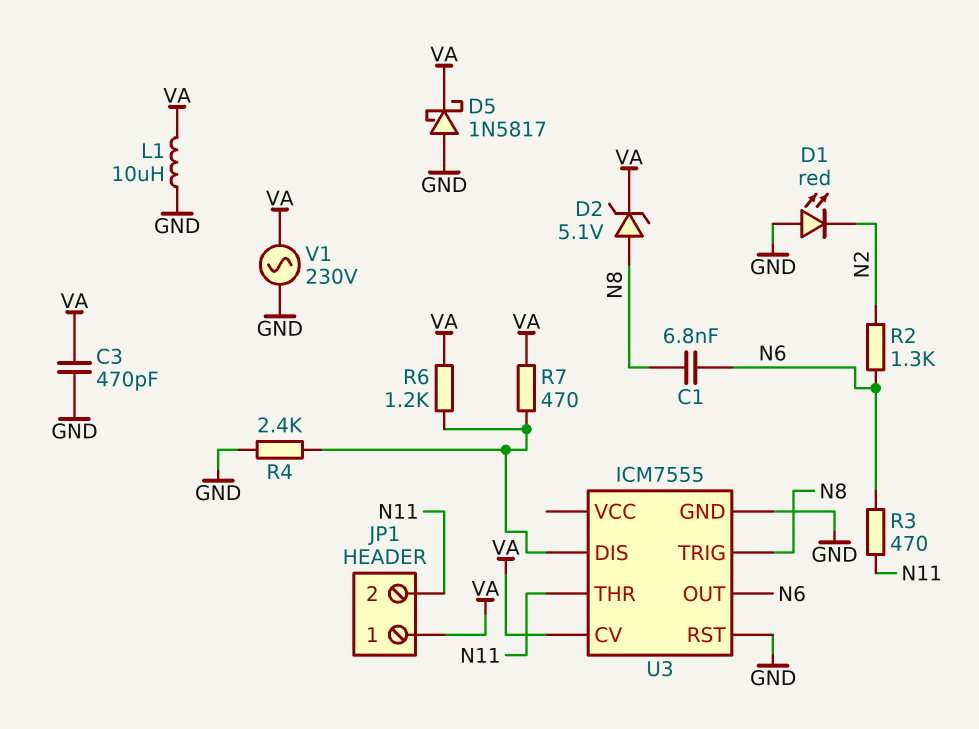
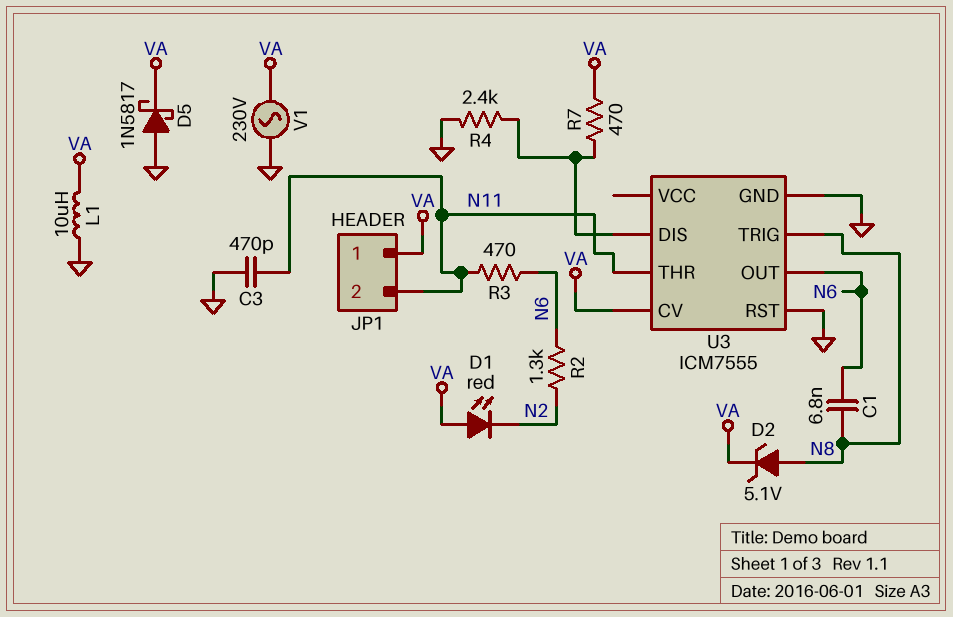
C3: 470pF (GND, VA) -> 470pF (GND, N11)
D1: LED red (A GND, K N2) -> LED red (A VA, K N2)
R6: 1.2k (U3/DIS, VA) -> none

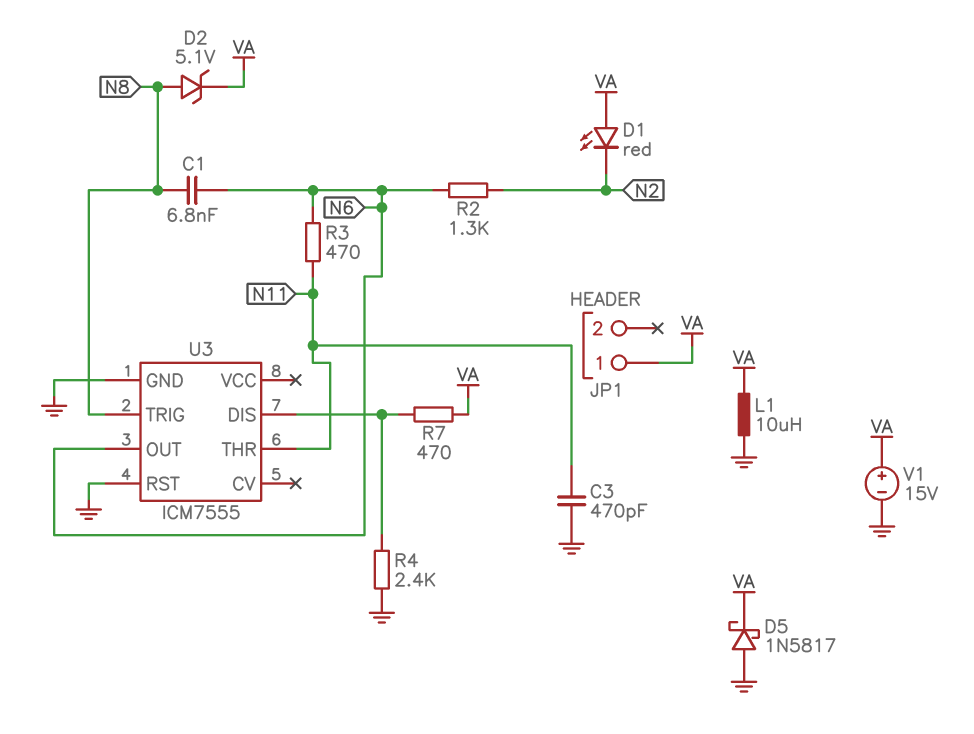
JP1 pin 2: N11 -> none
U3 pin CV: VA -> none
V1: AC 230V (GND, VA) -> 15V (plus VA, minus GND)

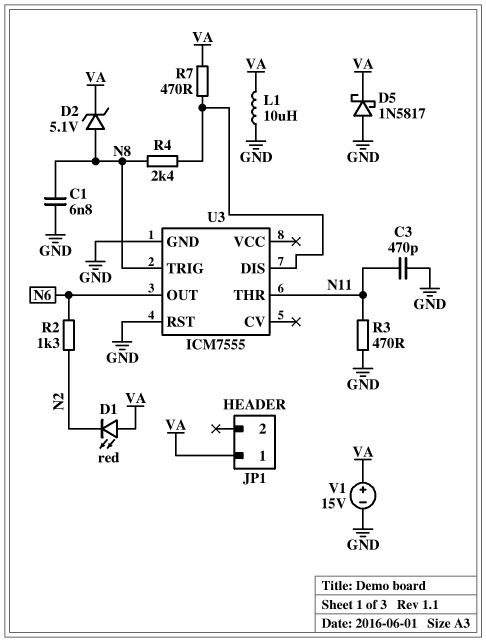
C1: 6.8nF (N6, N8) -> 6.8nF (GND, N8)
R3: 470 (N6, N11) -> 470 (GND, N11)
R4: 2.4k (GND, U3/DIS) -> 2.4k (N8, U3/DIS)

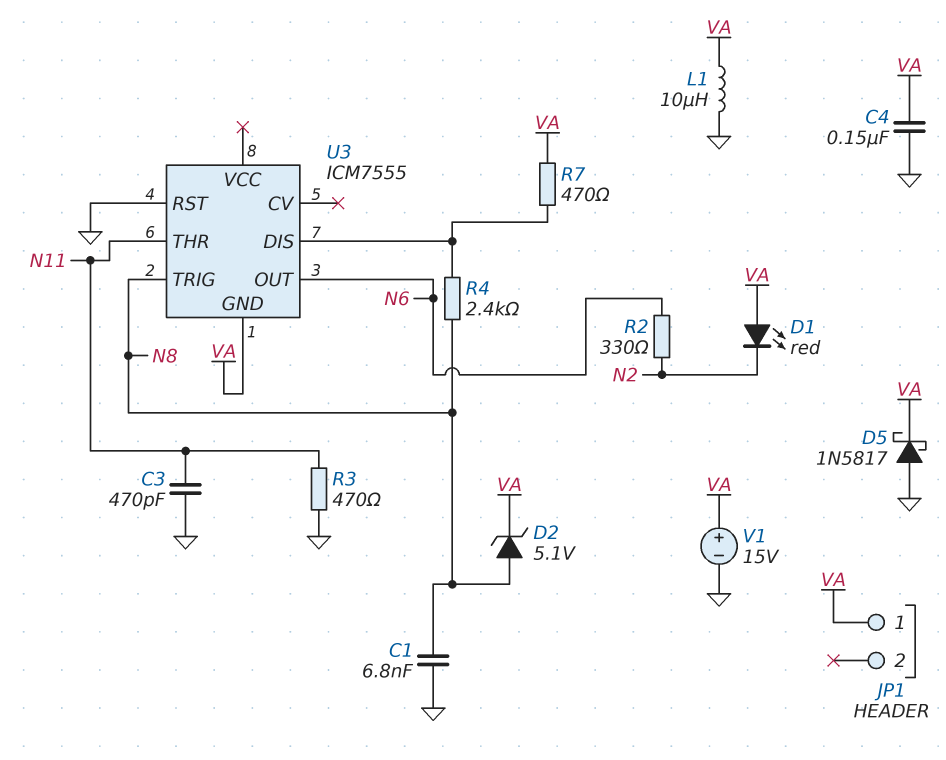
C4: none -> 150nF (GND, VA)
R2: 1.3k (N2, N6) -> 330 (N2, N6)
U3 pin GND: GND -> VA

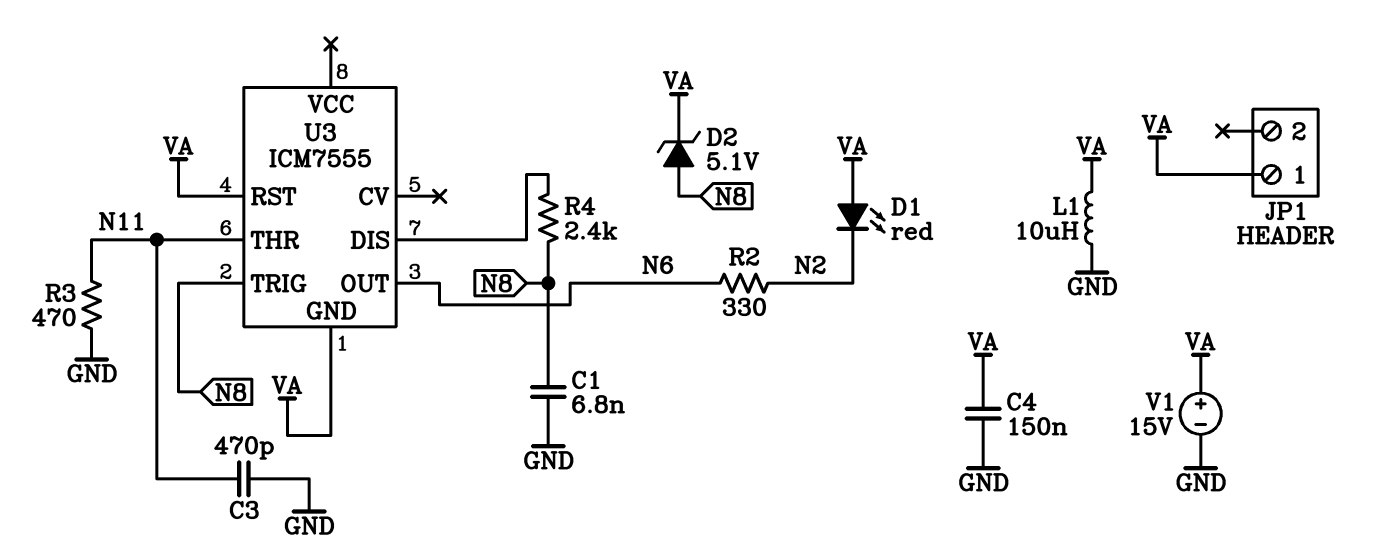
D5: schottky 1N5817 (A GND, K VA) -> none
R7: 470 (U3/DIS, VA) -> none
U3 pin RST: GND -> VA

